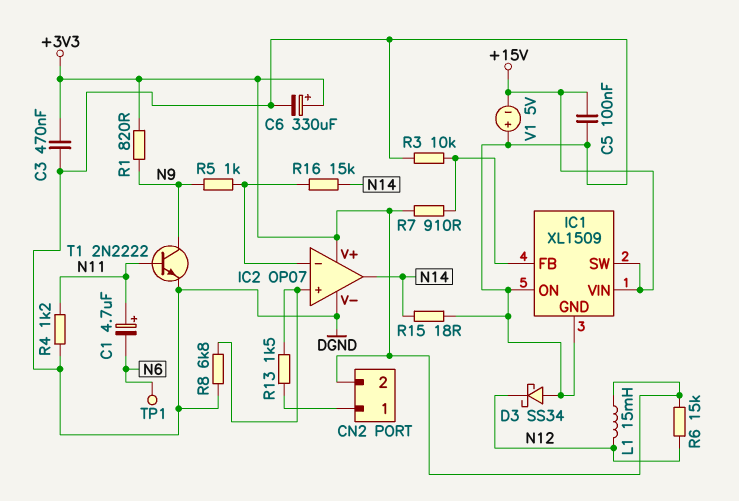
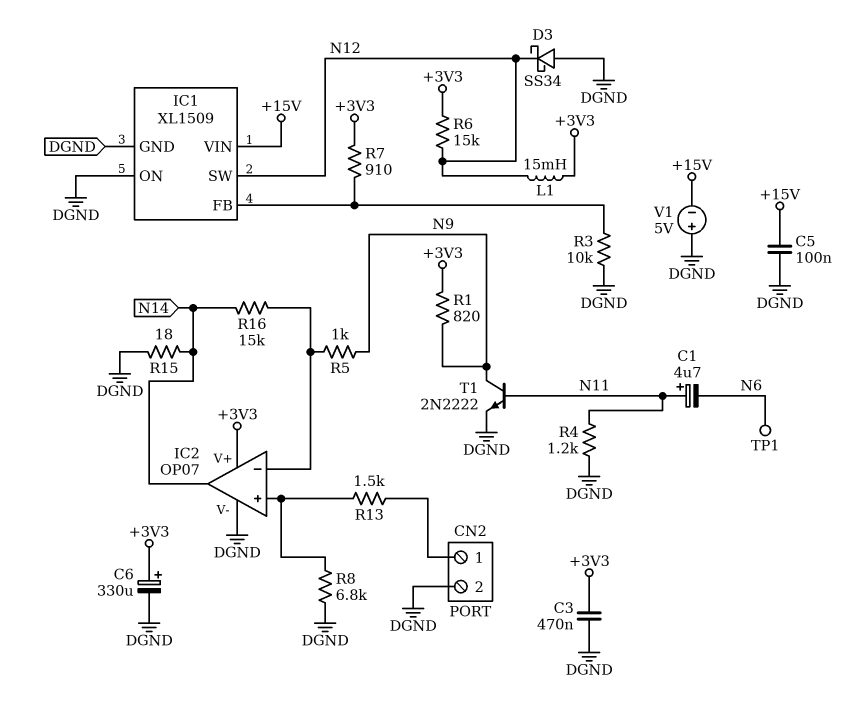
CN2 pin 2: +3V3 -> DGND
IC1 pin SW: +15V -> N12

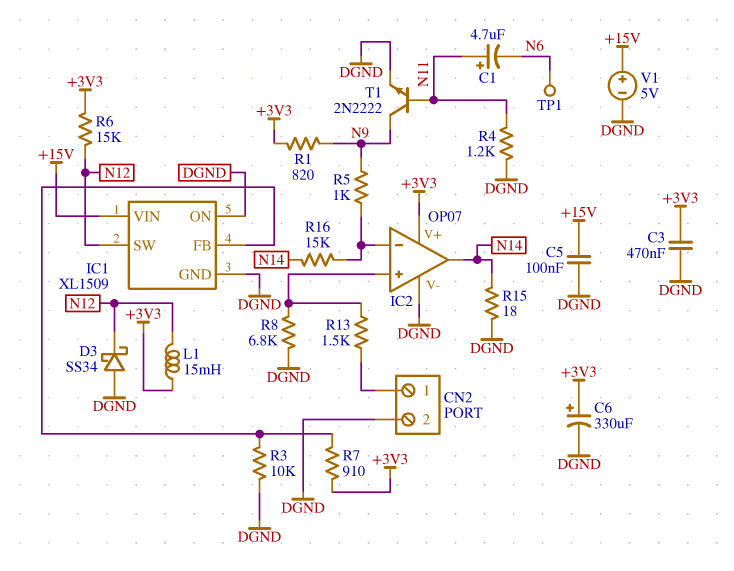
V1: 5V (plus DGND, minus +15V) -> 5V (plus +15V, minus DGND)

